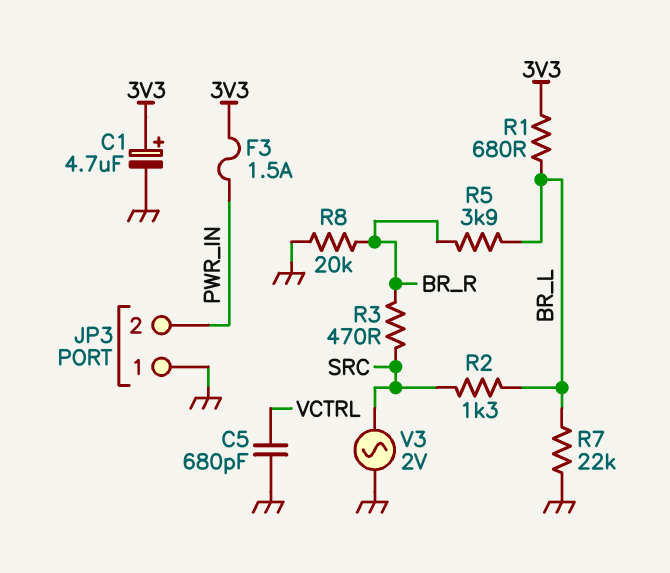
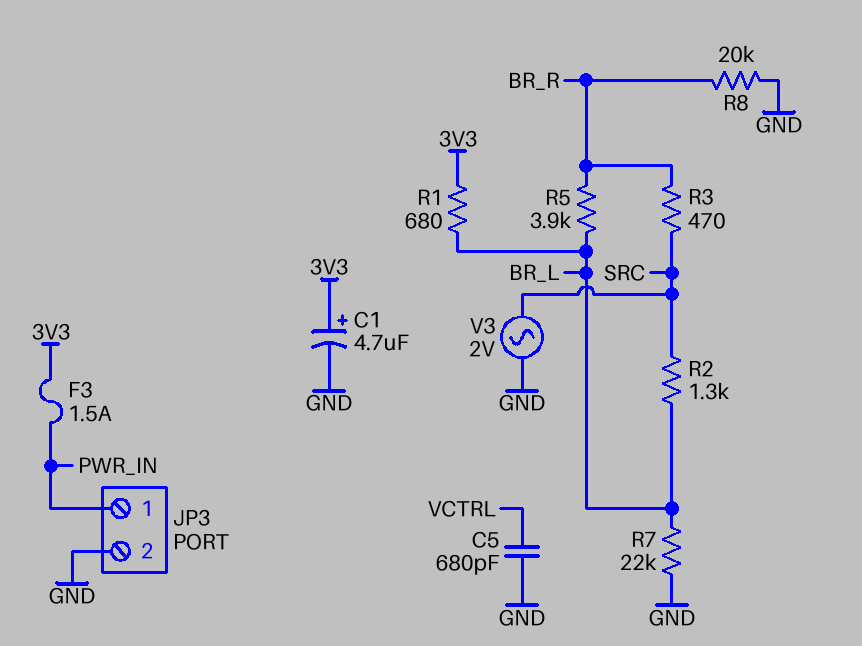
JP3 pin 1: GND -> PWR_IN
JP3 pin 2: PWR_IN -> GND

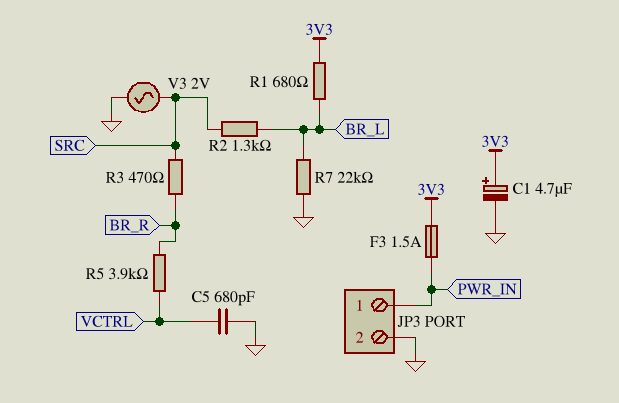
R5: 3.9k (BR_L, BR_R) -> 3.9k (BR_R, VCTRL)
R8: 20k (BR_R, GND) -> none

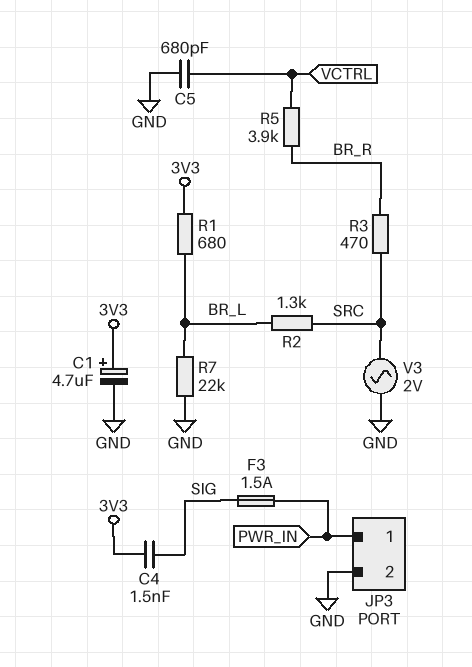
C4: none -> 1.5nF (3V3, SIG)
F3: 1.5A (3V3, PWR_IN) -> 1.5A (PWR_IN, SIG)

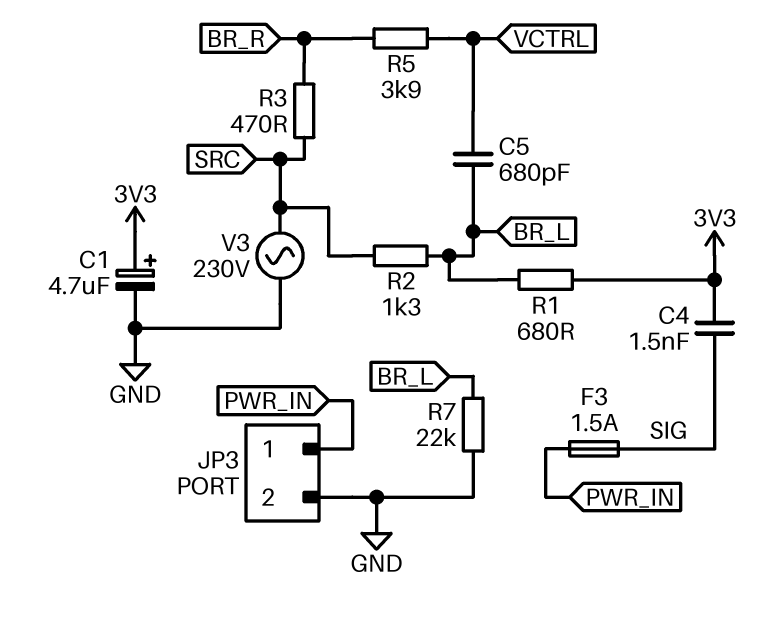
C5: 680pF (GND, VCTRL) -> 680pF (BR_L, VCTRL)
V3: AC 2V (GND, SRC) -> AC 230V (GND, SRC)

